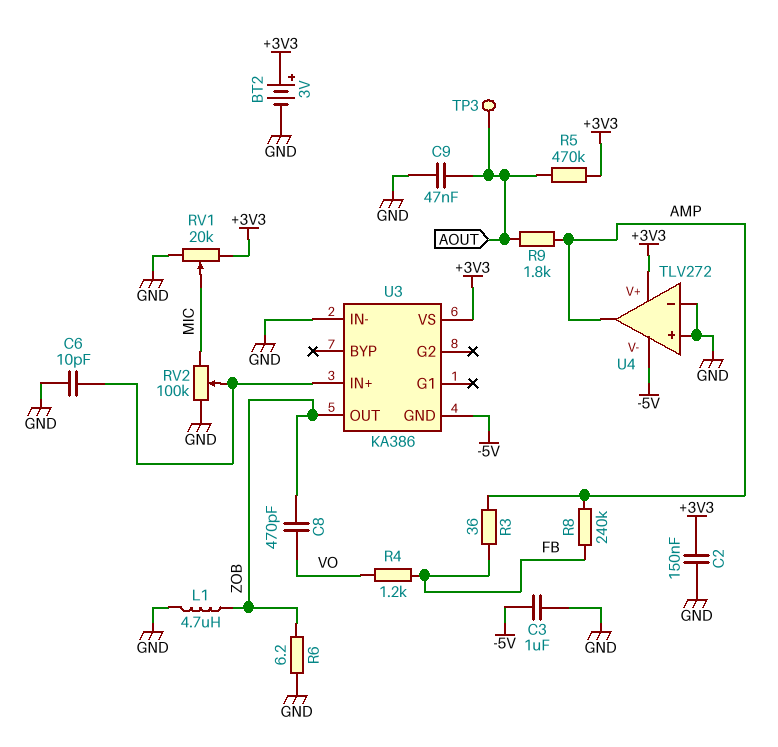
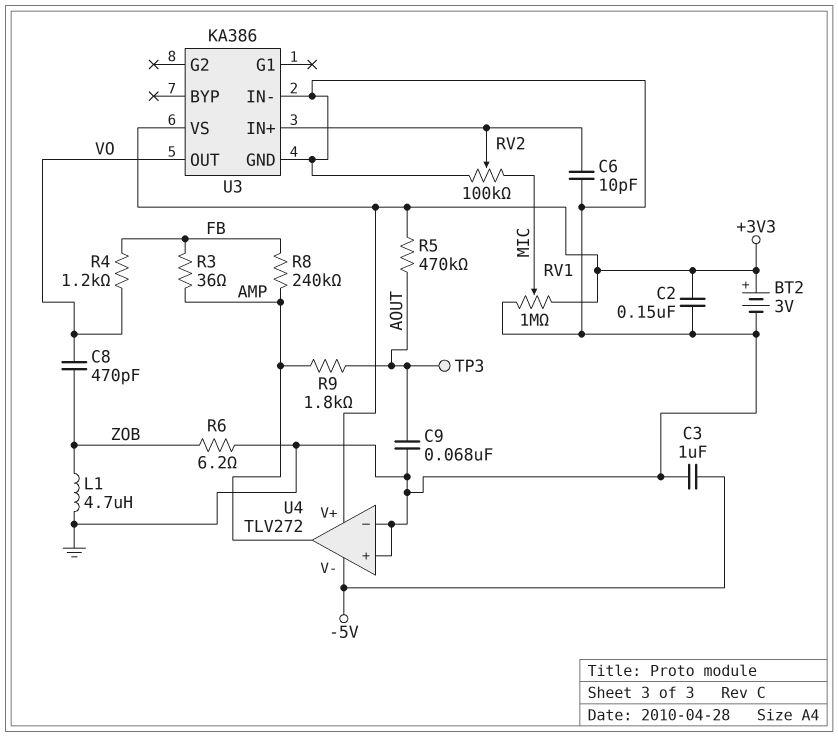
C9: 47nF (AOUT, GND) -> 68nF (AOUT, GND)
RV1: 20k (+3V3, GND, wiper MIC) -> 1M (+3V3, GND, wiper MIC)
U3 pin GND: -5V -> GND
U3 pin OUT: ZOB -> VO

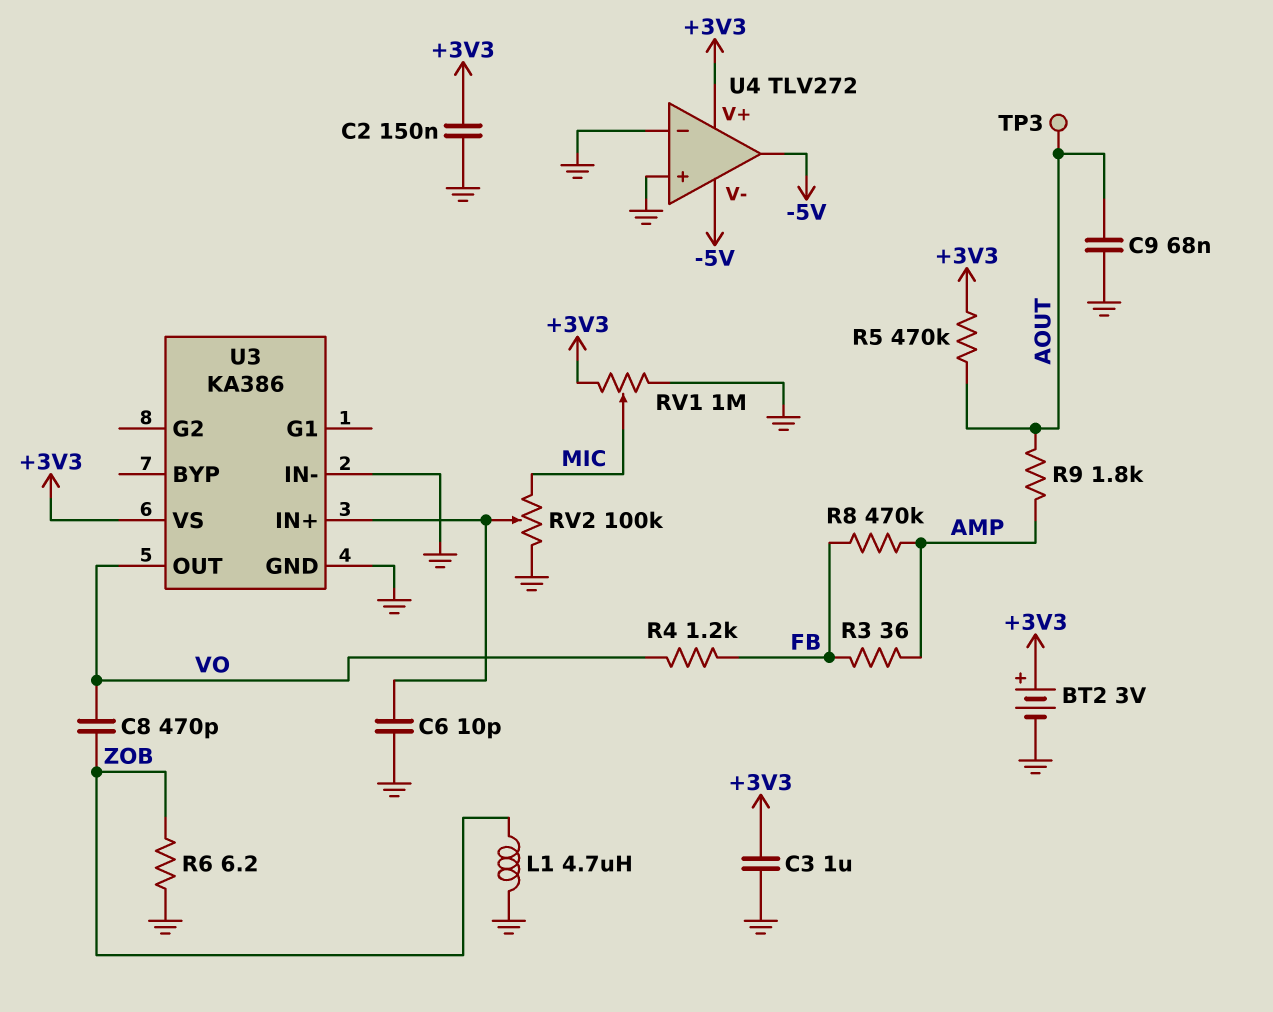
C3: 1uF (-5V, GND) -> 1uF (+3V3, GND)
R8: 240k (AMP, FB) -> 470k (AMP, FB)
U4 pin out: AMP -> -5V

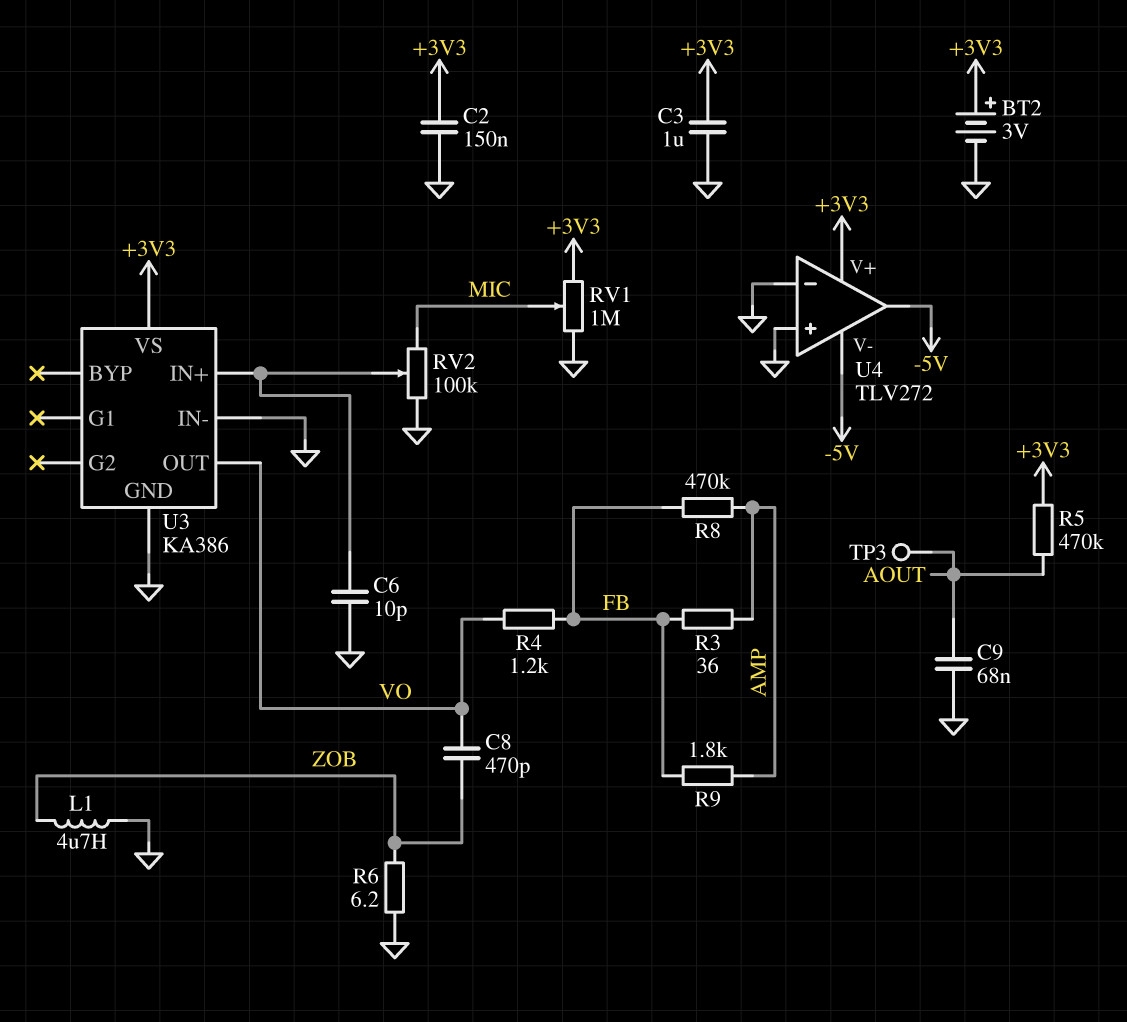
R9: 1.8k (AMP, AOUT) -> 1.8k (AMP, FB)

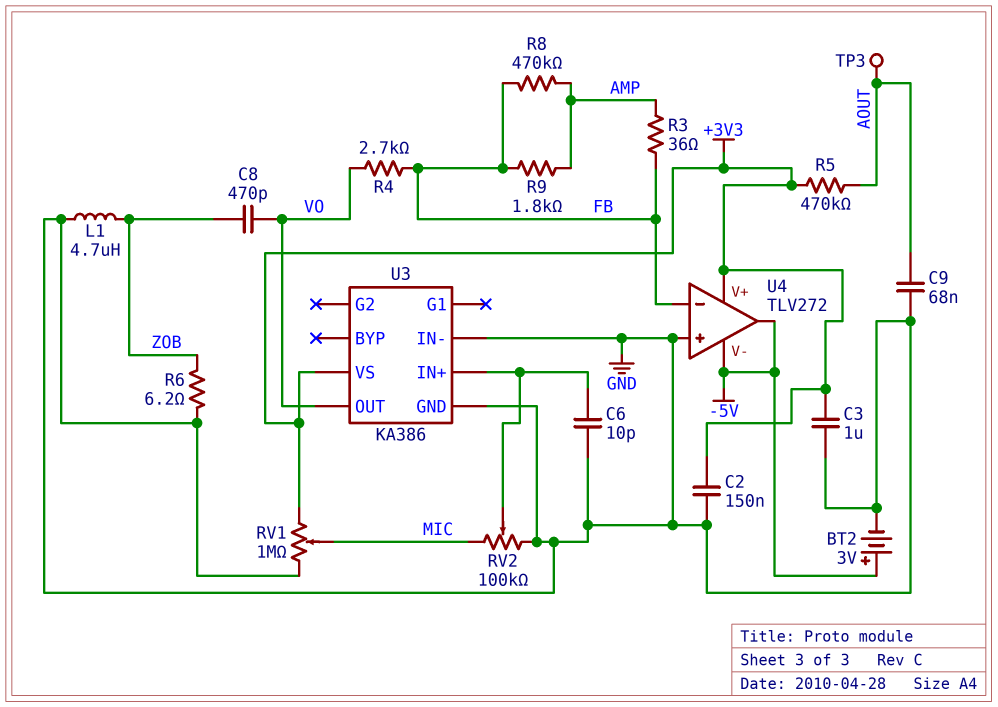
BT2: 3V (plus +3V3, minus GND) -> 3V (plus -5V, minus GND)
R4: 1.2k (FB, VO) -> 2.7k (FB, VO)
U4 pin in-: GND -> FB

